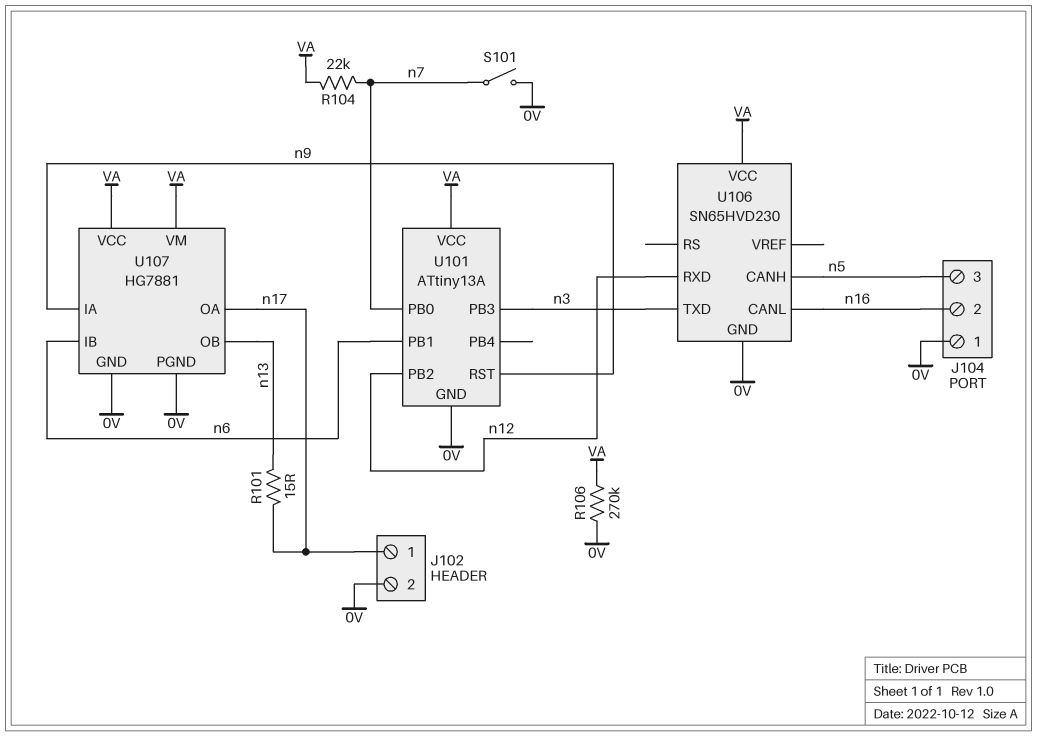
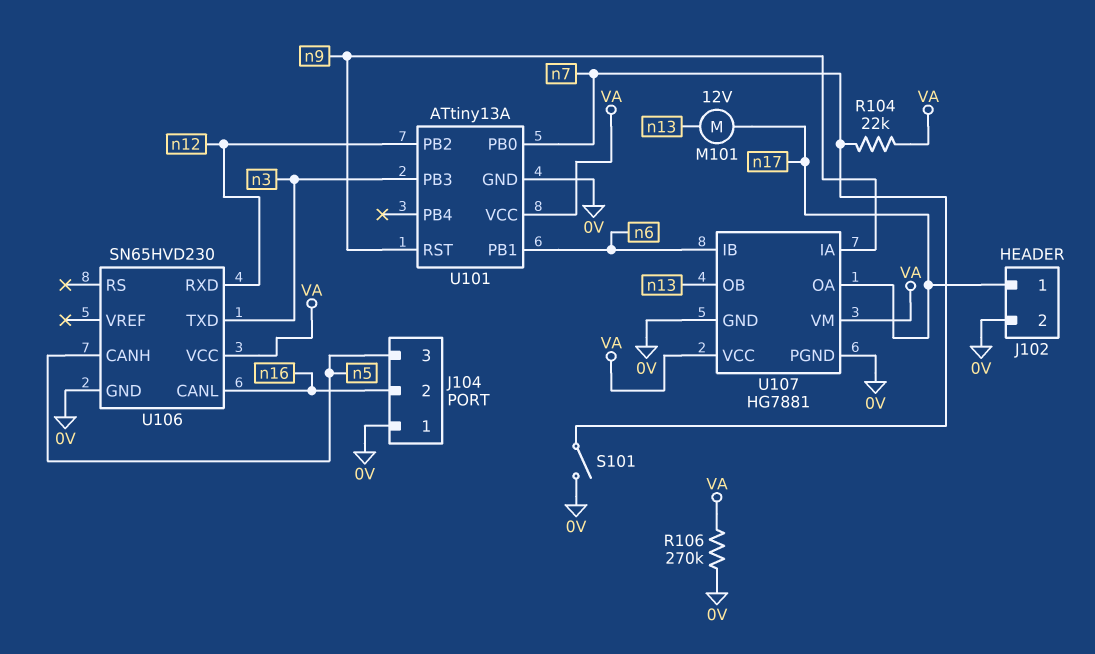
M101: none -> motor 12V (n13, n17)
R101: 15 (n13, n17) -> none

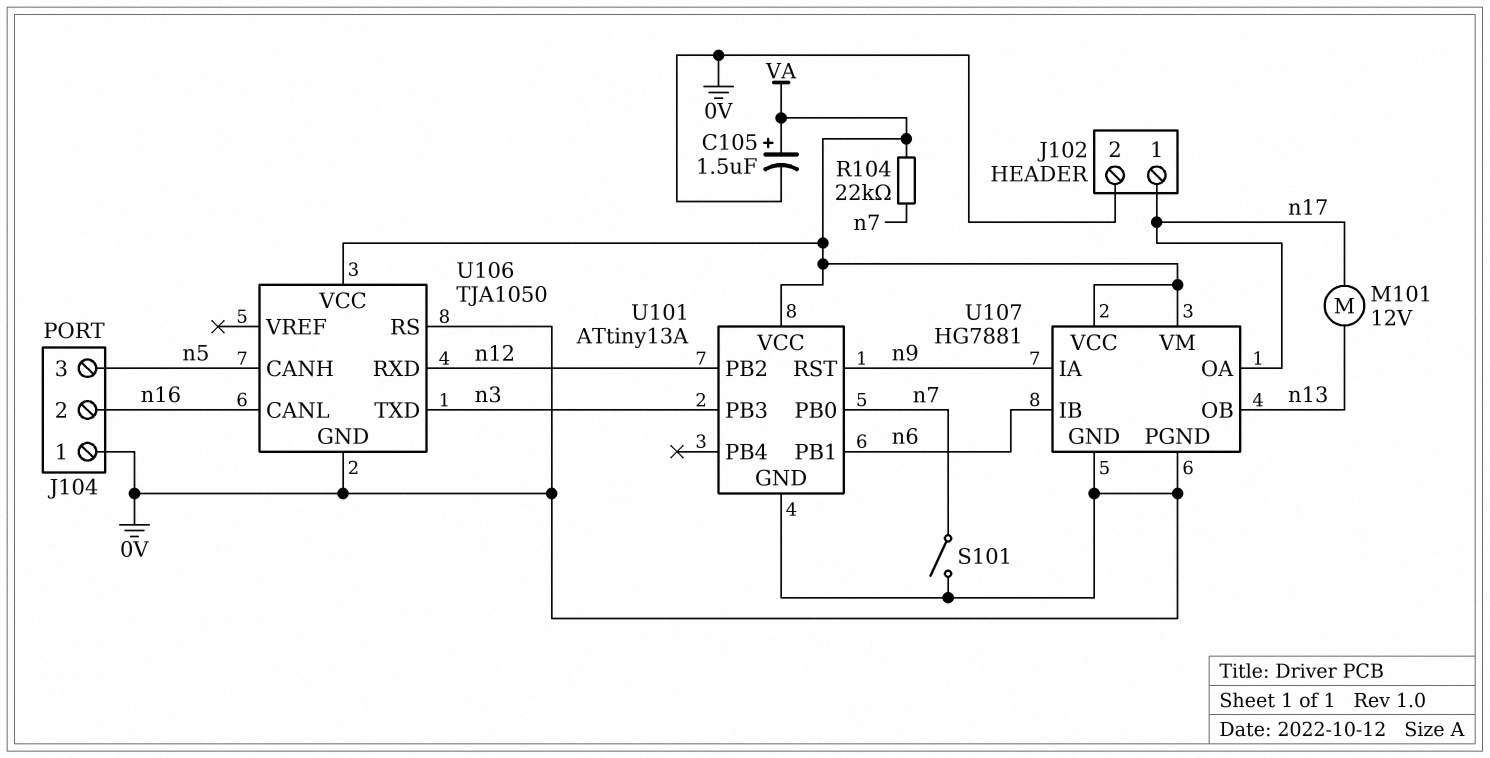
C105: none -> 1.5uF (plus VA, minus 0V)
R106: 270k (0V, VA) -> none
U106: SN65HVD230 -> TJA1050
U106 pin RS: none -> 0V

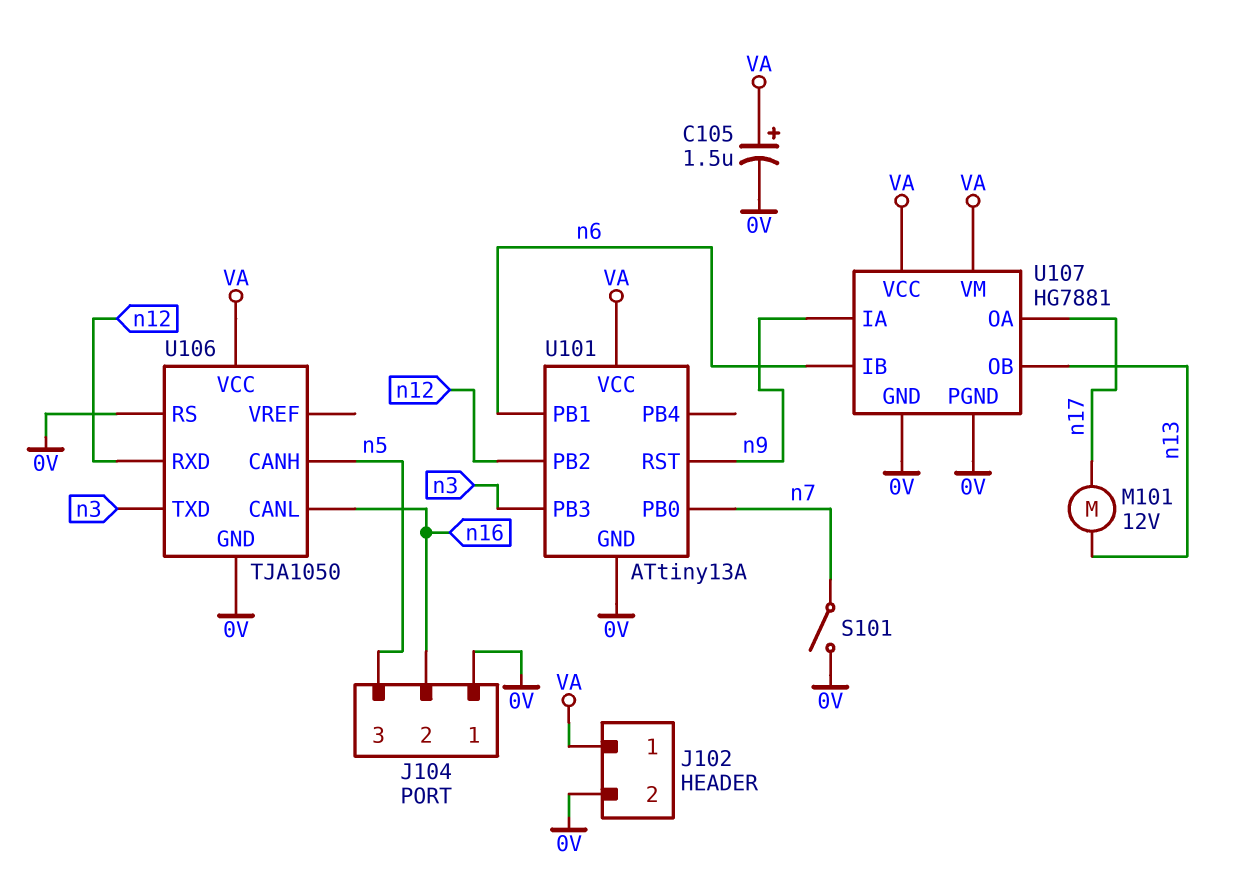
J102 pin 1: n17 -> VA
R104: 22k (VA, n7) -> none

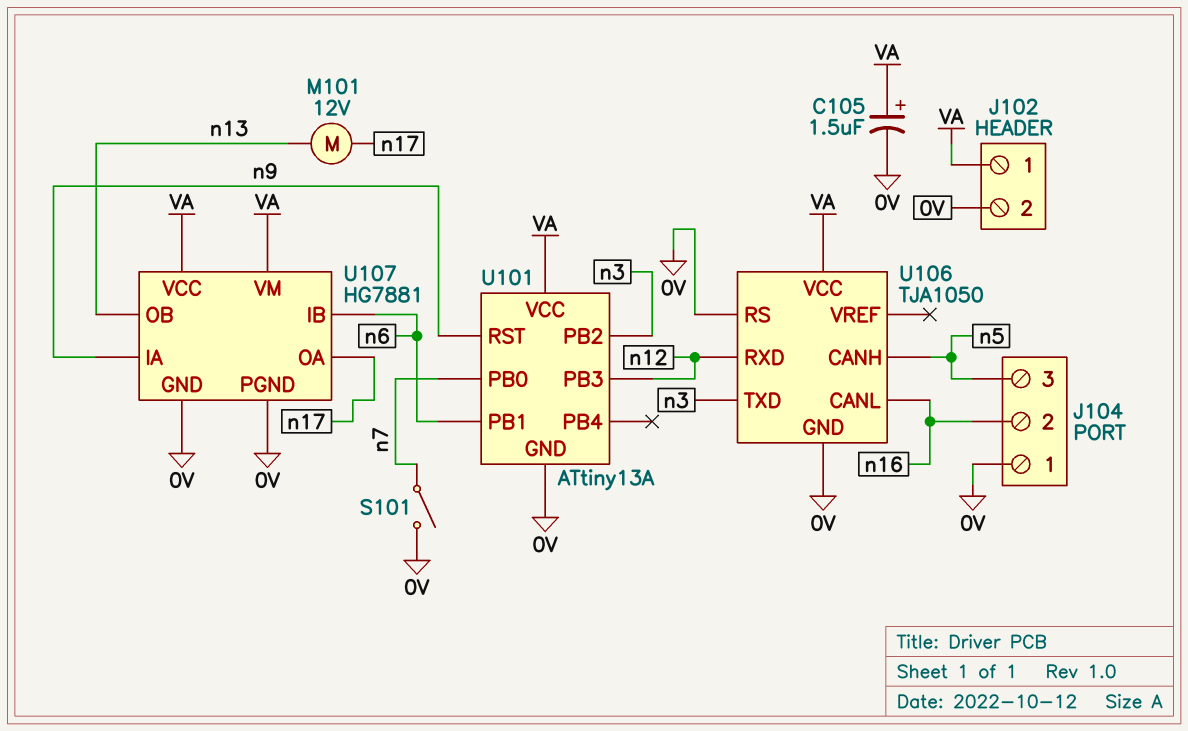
U101 pin PB2: n12 -> n3
U101 pin PB3: n3 -> n12

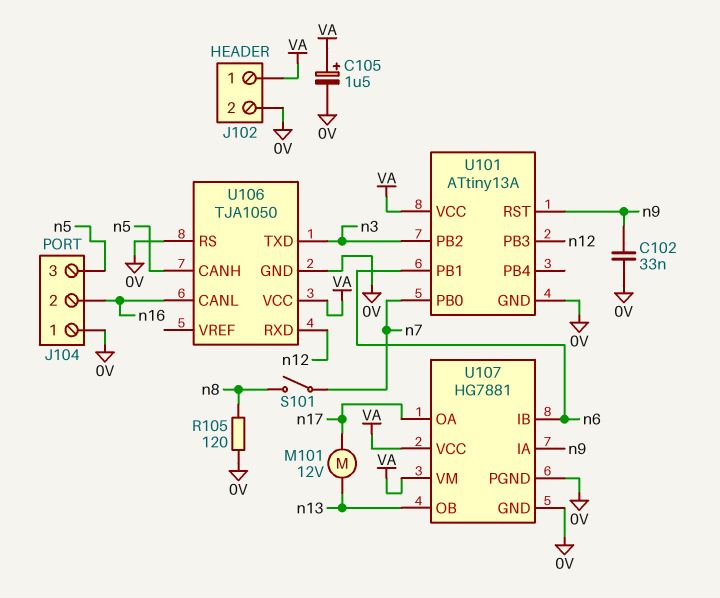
C102: none -> 33nF (0V, n9)
R105: none -> 120 (0V, n8)
S101: switch (0V, n7) -> switch (n7, n8)

